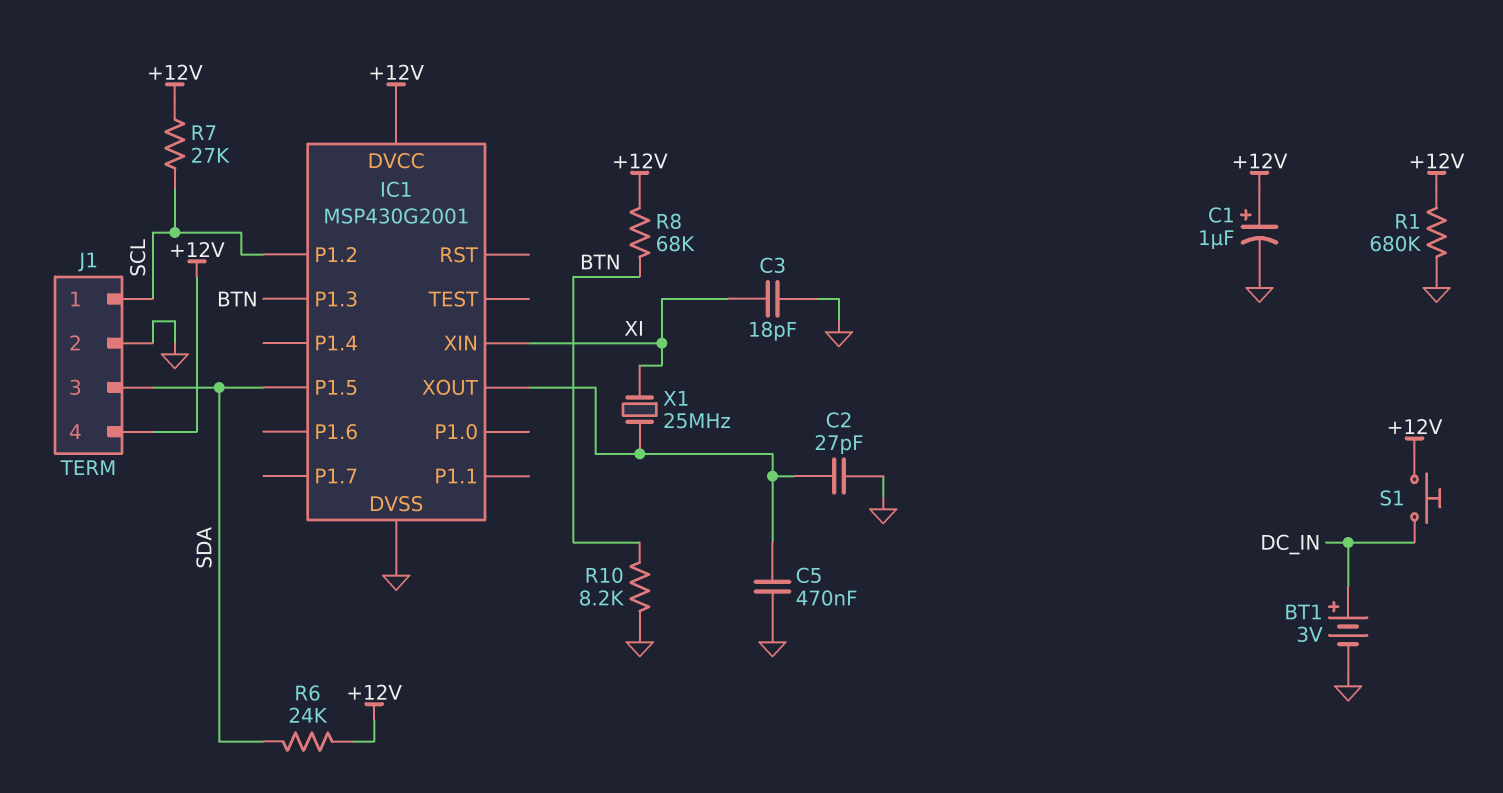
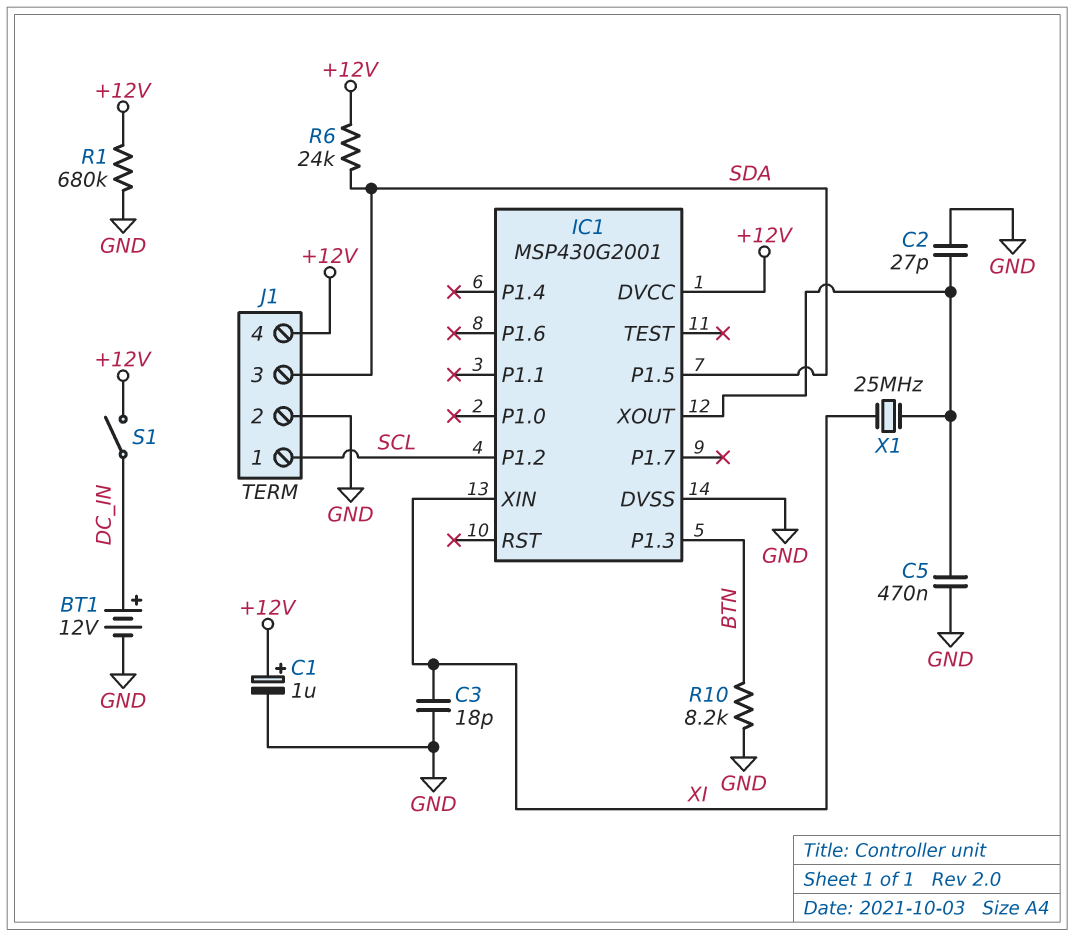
BT1: 3V (plus DC_IN, minus GND) -> 12V (plus DC_IN, minus GND)
R7: 27k (+12V, SCL) -> none
R8: 68k (+12V, BTN) -> none
S1: button (+12V, DC_IN) -> switch (+12V, DC_IN)

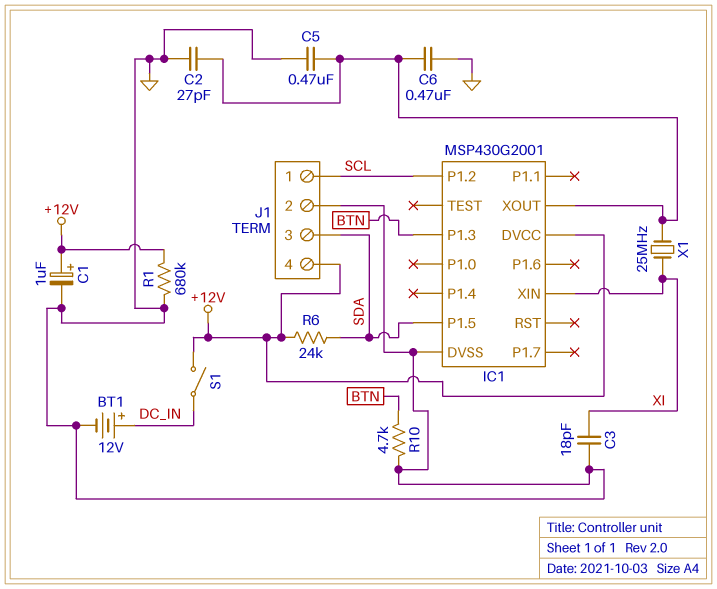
C6: none -> 470nF (GND, IC1/XOUT)
R10: 8.2k (BTN, GND) -> 4.7k (BTN, GND)

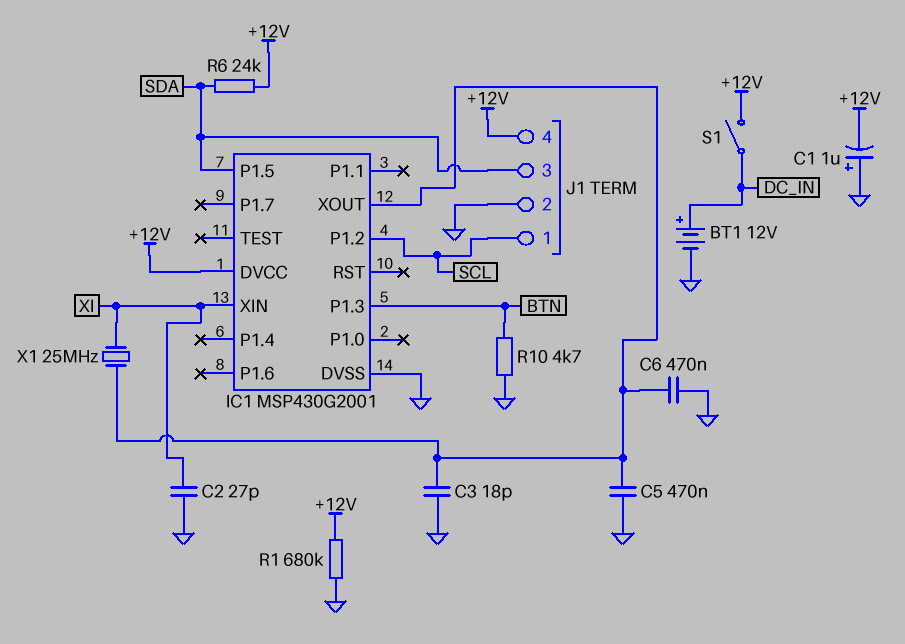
C1: 1uF (plus +12V, minus GND) -> 1uF (plus GND, minus +12V)
C2: 27pF (GND, IC1/XOUT) -> 27pF (GND, XI)
C3: 18pF (GND, XI) -> 18pF (GND, IC1/XOUT)

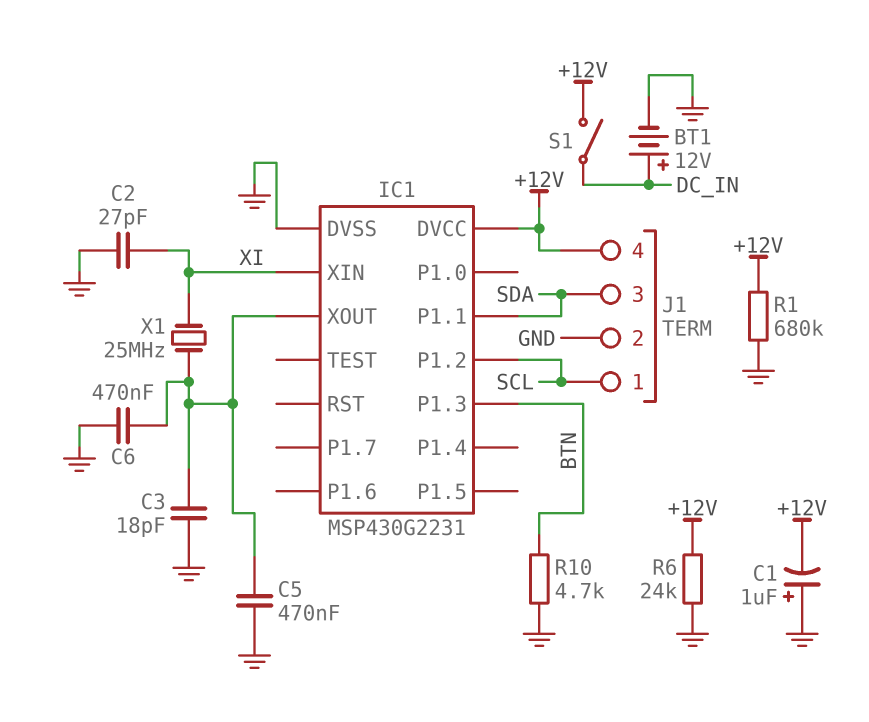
IC1: MSP430G2001 -> MSP430G2231
IC1 pin P1.1: none -> SDA
IC1 pin P1.5: SDA -> none
R6: 24k (+12V, SDA) -> 24k (+12V, GND)

